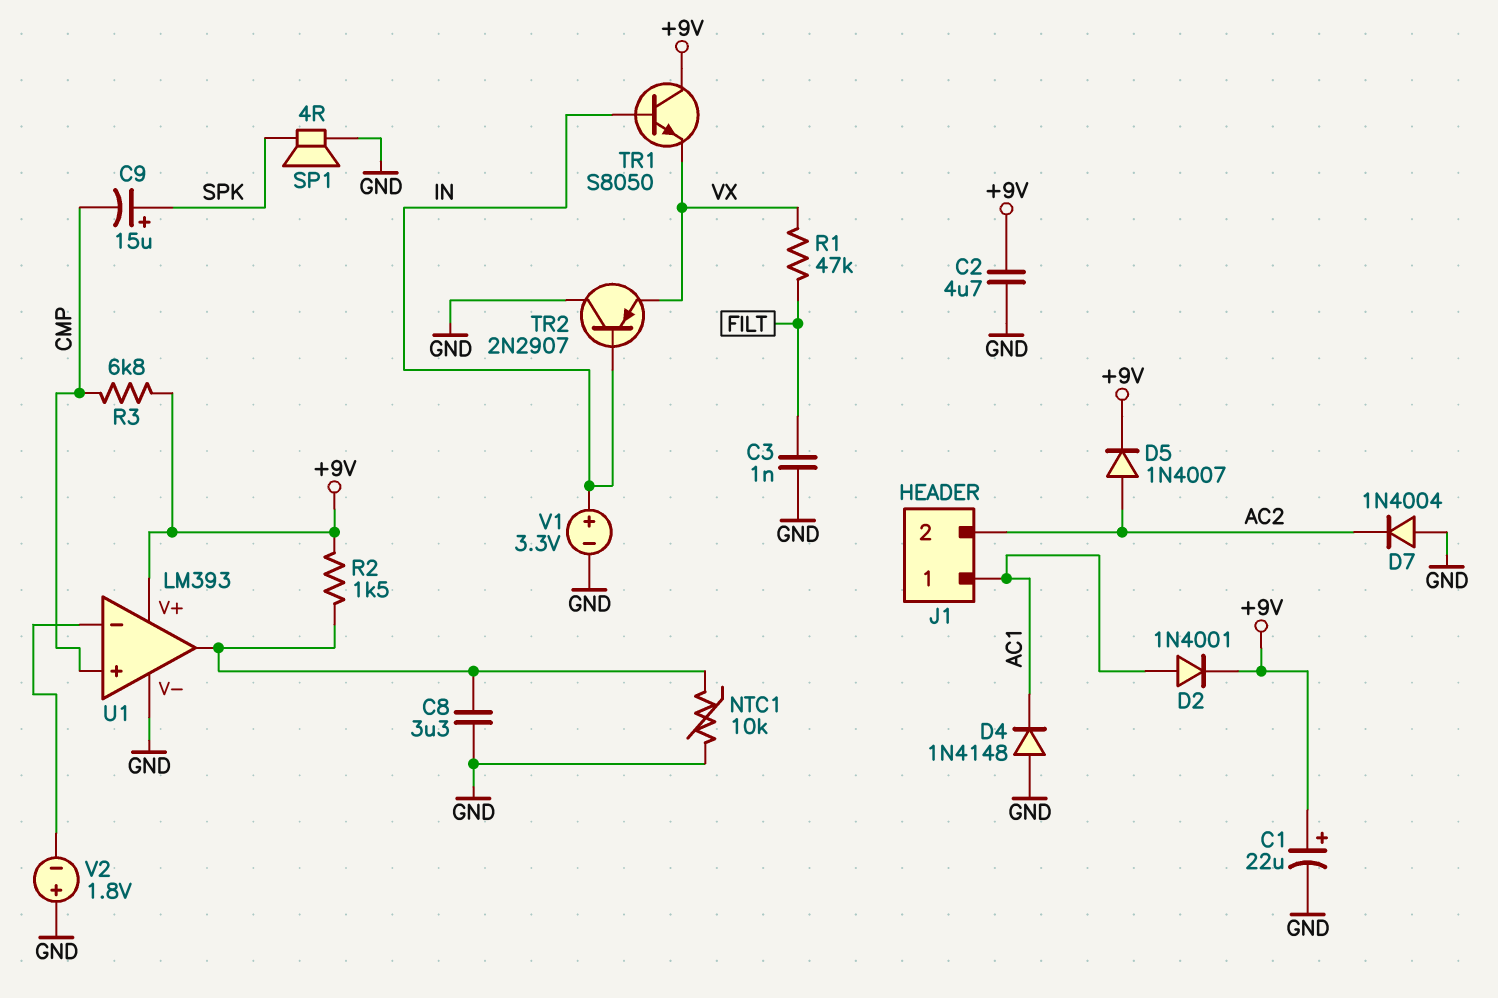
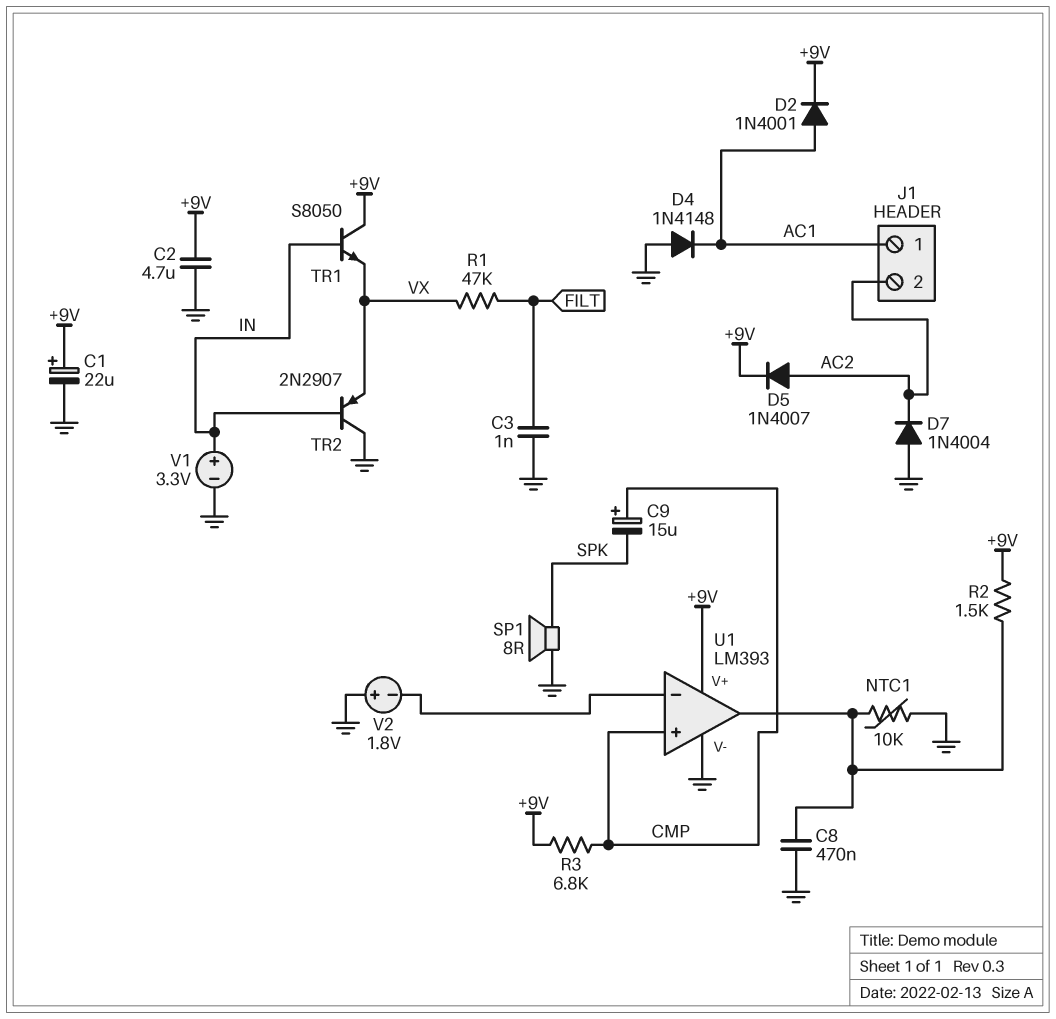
C8: 3.3uF (GND, U1/out) -> 470nF (GND, U1/out)
C9: 15uF (plus SPK, minus CMP) -> 15uF (plus CMP, minus SPK)
SP1: speaker 4R (GND, SPK) -> speaker 8R (GND, SPK)

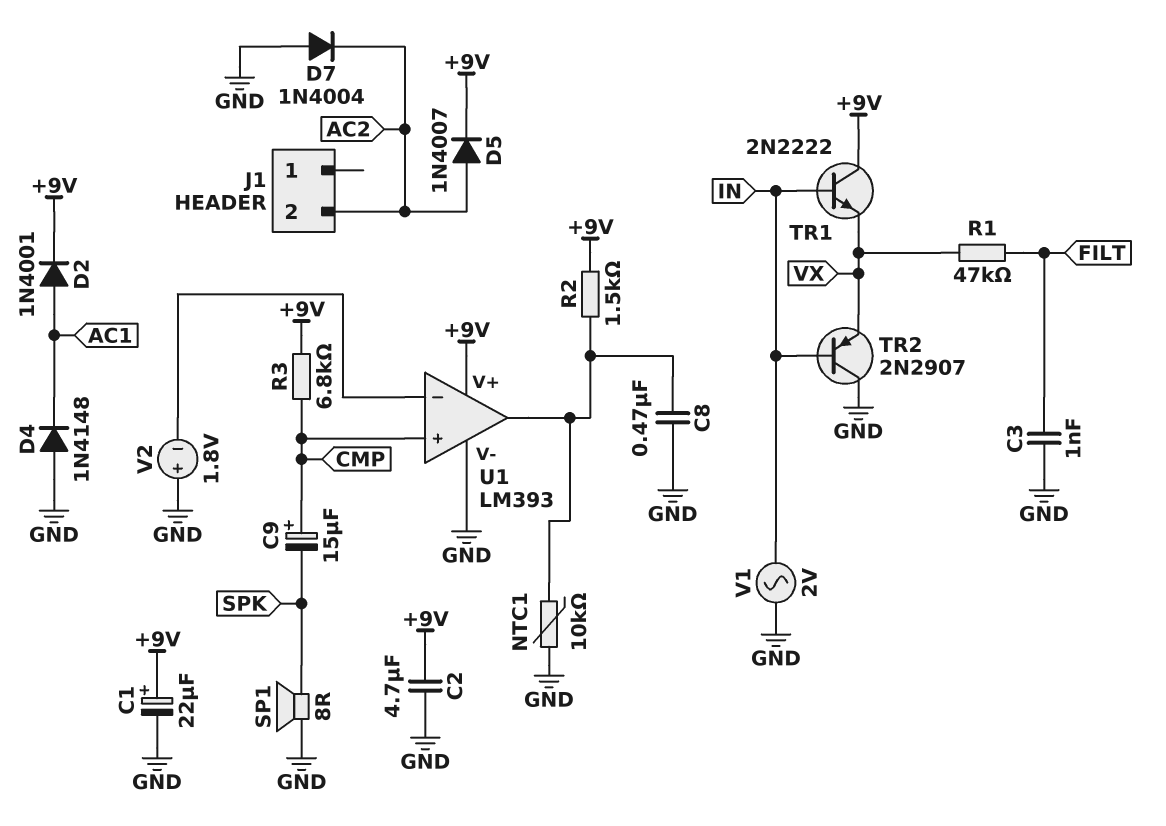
J1 pin 1: AC1 -> none
TR1: NPN S8050 (B IN, C +9V, E VX) -> NPN 2N2222 (B IN, C +9V, E VX)
V1: 3.3V (plus IN, minus GND) -> AC 2V (GND, IN)

